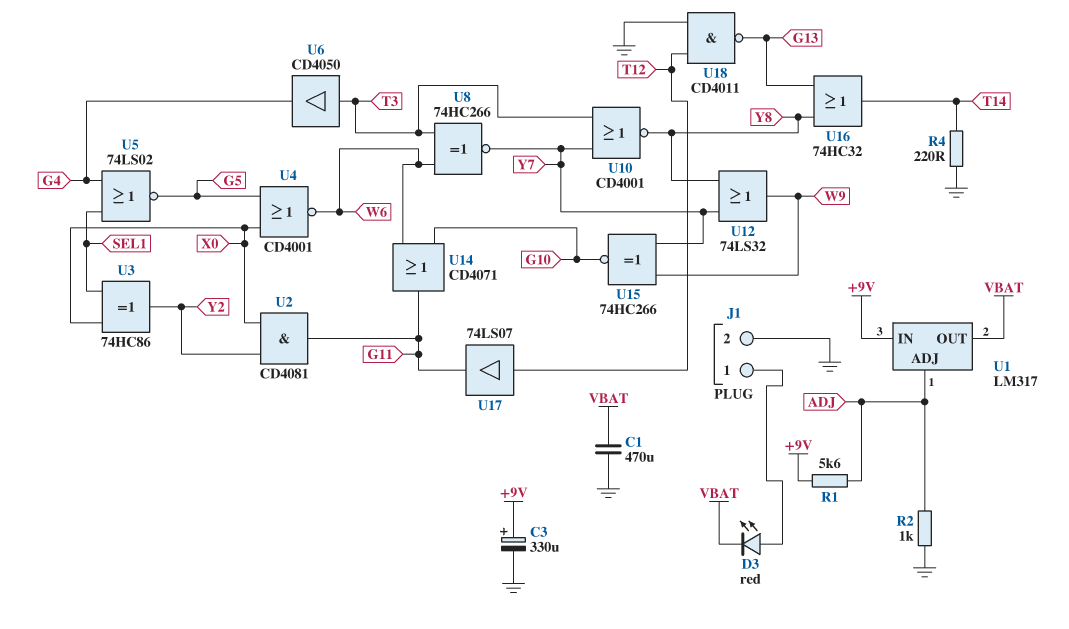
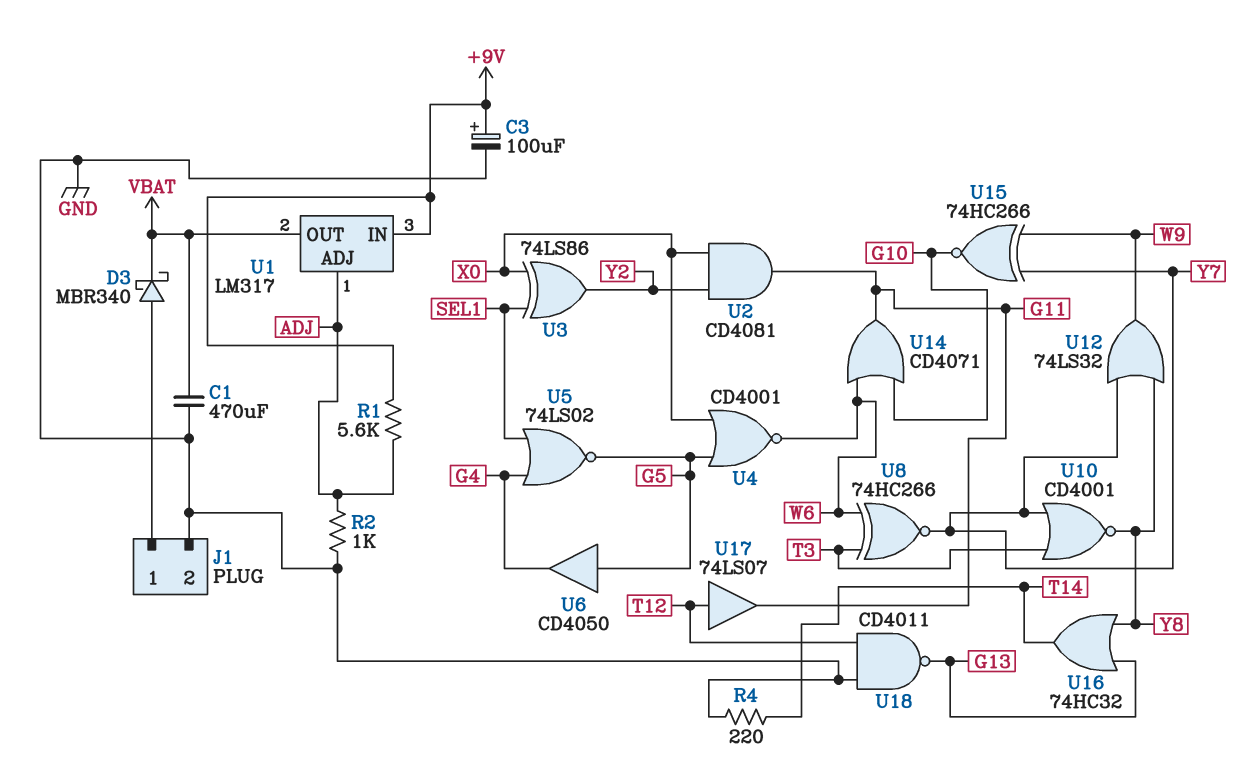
C3: 330uF (plus +9V, minus GND) -> 100uF (plus +9V, minus GND)
D3: LED red (A J1/1, K VBAT) -> schottky MBR340 (A J1/1, K VBAT)
U3: XOR 74HC86 (in SEL1, in X0, out Y2) -> XOR 74LS86 (in SEL1, in X0, out Y2)
U6: buffer CD4050 (in T3, out G4) -> buffer CD4050 (in G5, out G4)

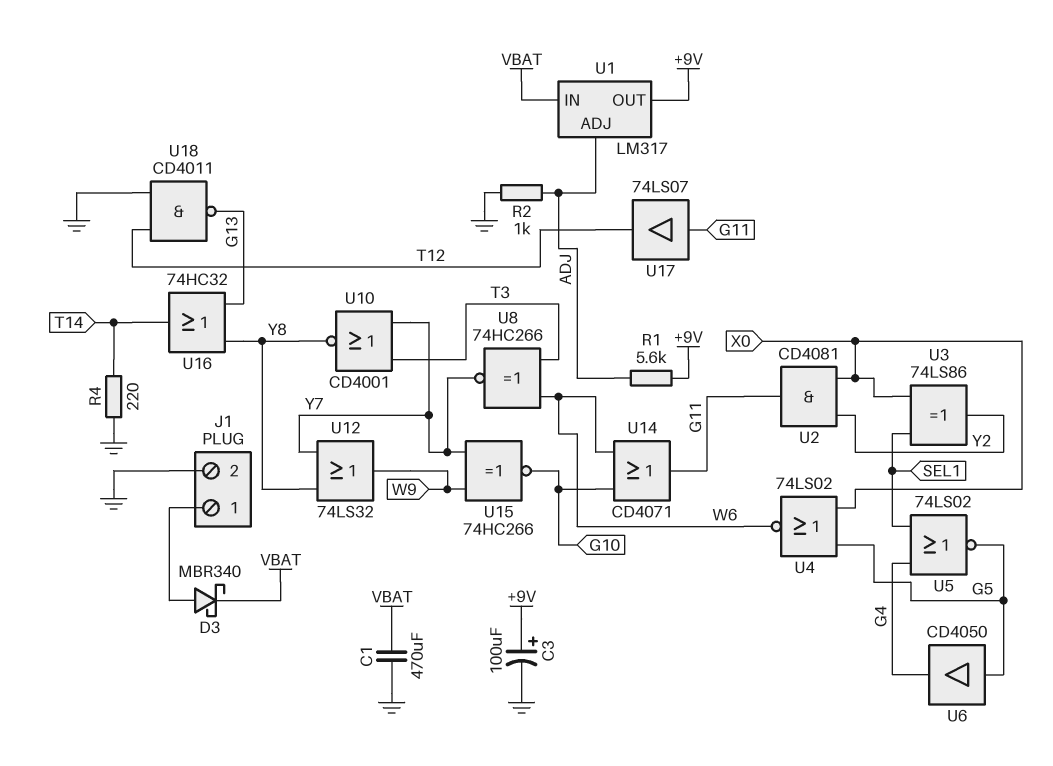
U1 pin IN: +9V -> VBAT
U1 pin OUT: VBAT -> +9V
U4: NOR CD4001 (in G5, in X0, out W6) -> NOR 74LS02 (in G5, in X0, out W6)
U17: buffer 74LS07 (in T12, out G11) -> buffer 74LS07 (in G11, out T12)

